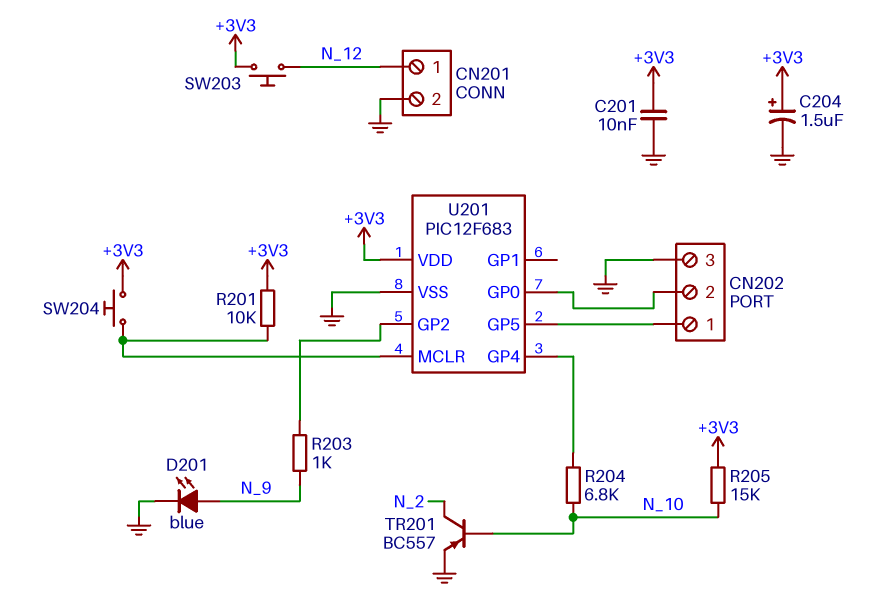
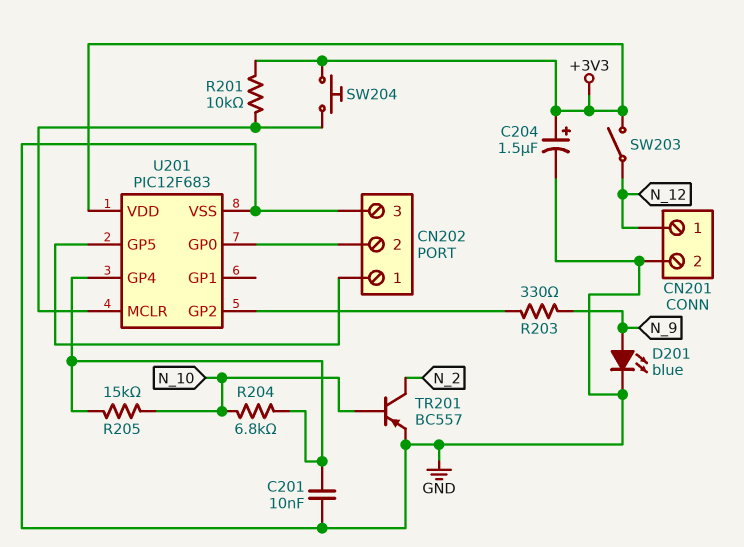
C201: 10nF (+3V3, GND) -> 10nF (GND, U201/GP4)
R203: 1k (N_9, U201/GP2) -> 330 (N_9, U201/GP2)
R205: 15k (+3V3, N_10) -> 15k (N_10, U201/GP4)
SW203: button (+3V3, N_12) -> switch (+3V3, N_12)

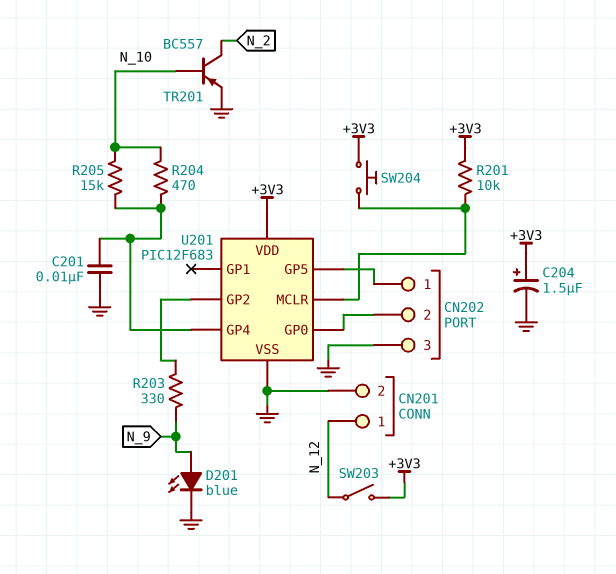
R204: 6.8k (N_10, U201/GP4) -> 470 (N_10, U201/GP4)

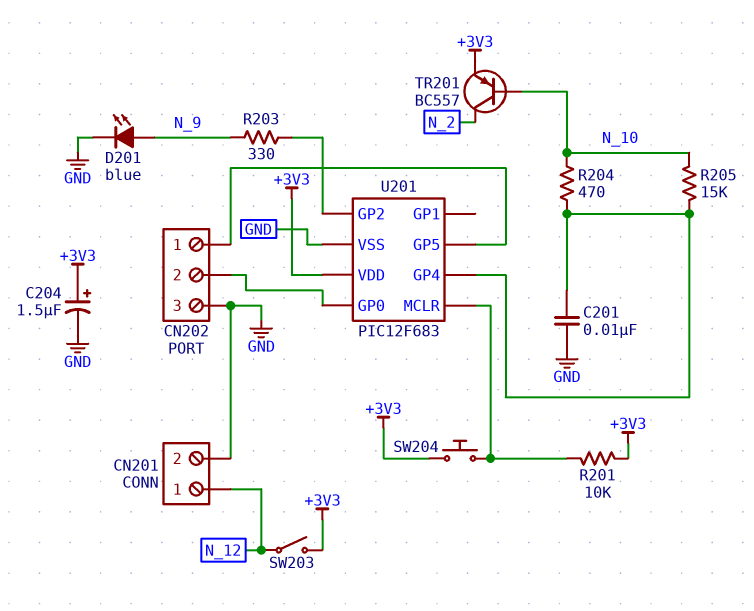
TR201: PNP BC557 (B N_10, C N_2, E GND) -> PNP BC557 (B N_10, C N_2, E +3V3)

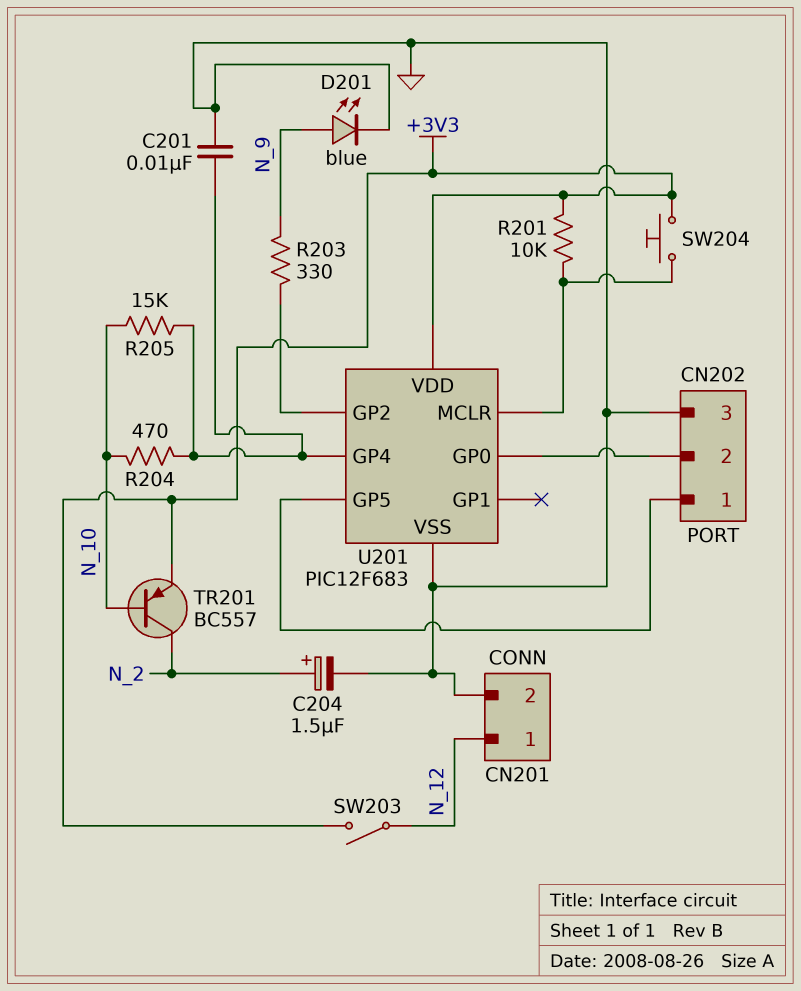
C204: 1.5uF (plus +3V3, minus GND) -> 1.5uF (plus N_2, minus GND)

